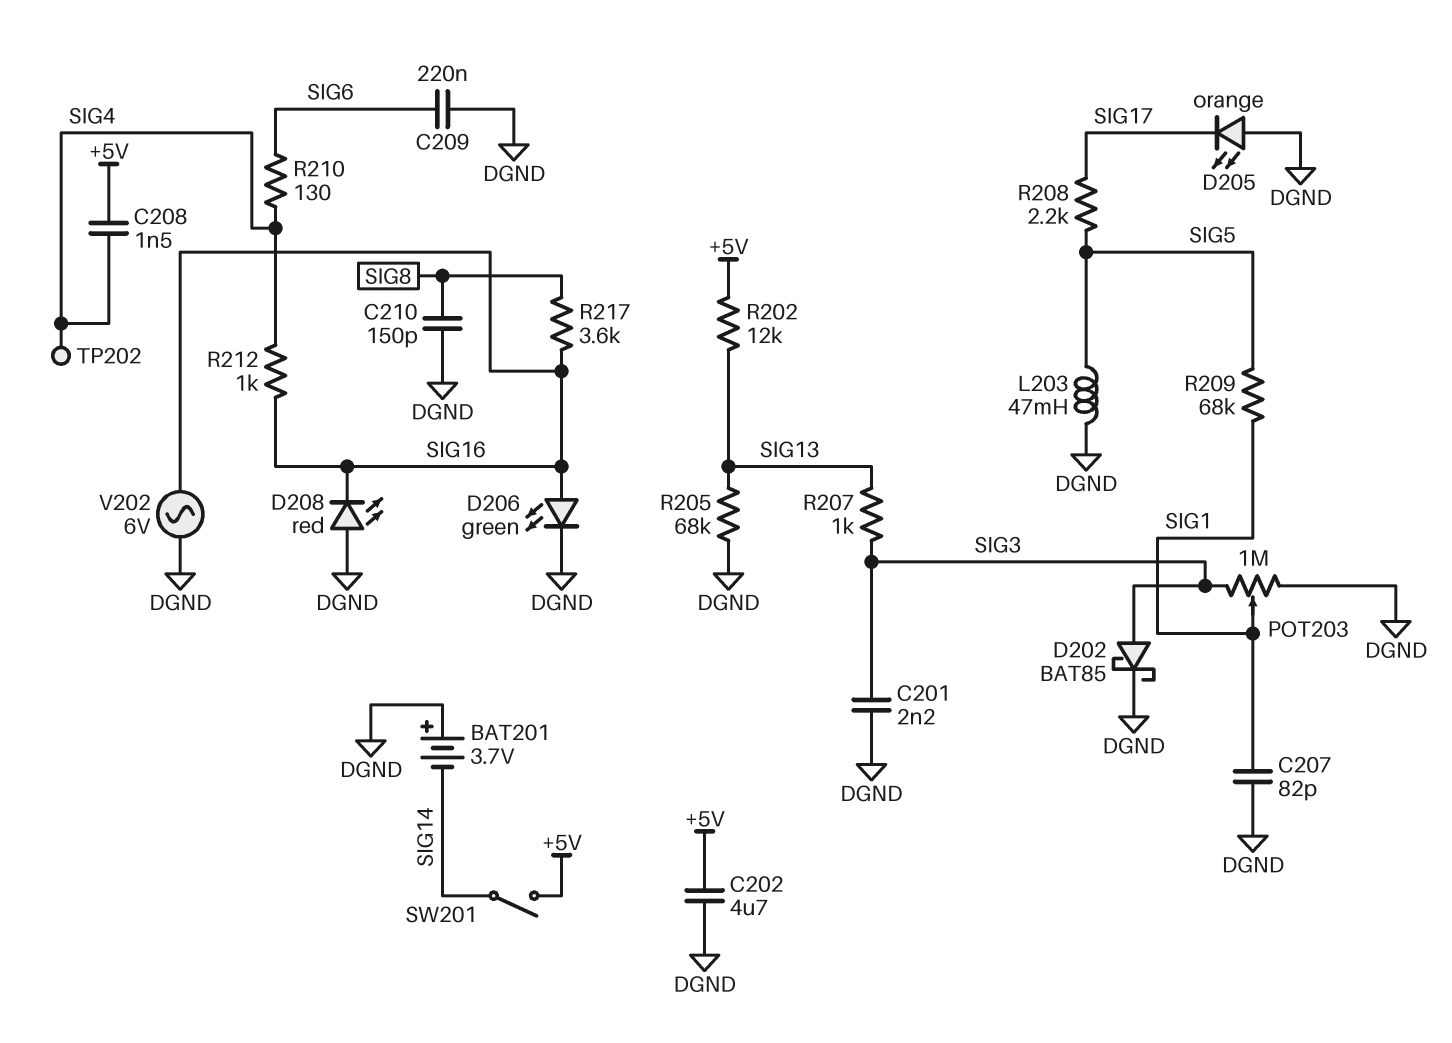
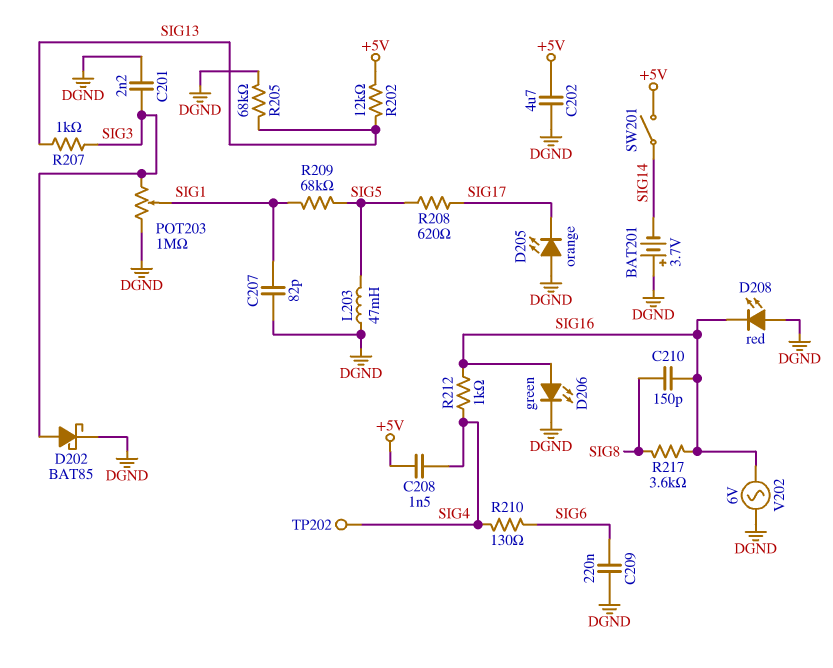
C210: 150pF (DGND, SIG8) -> 150pF (SIG8, SIG16)
R208: 2.2k (SIG5, SIG17) -> 620 (SIG5, SIG17)

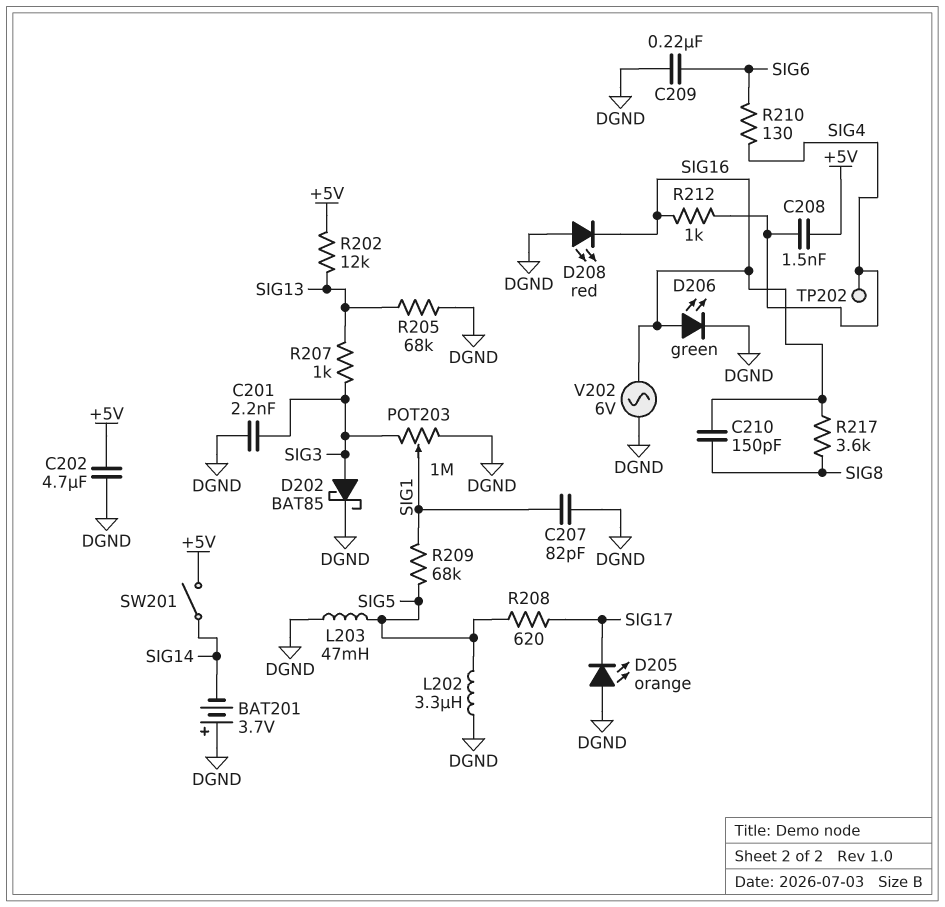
L202: none -> 3.3uH (DGND, SIG5)

